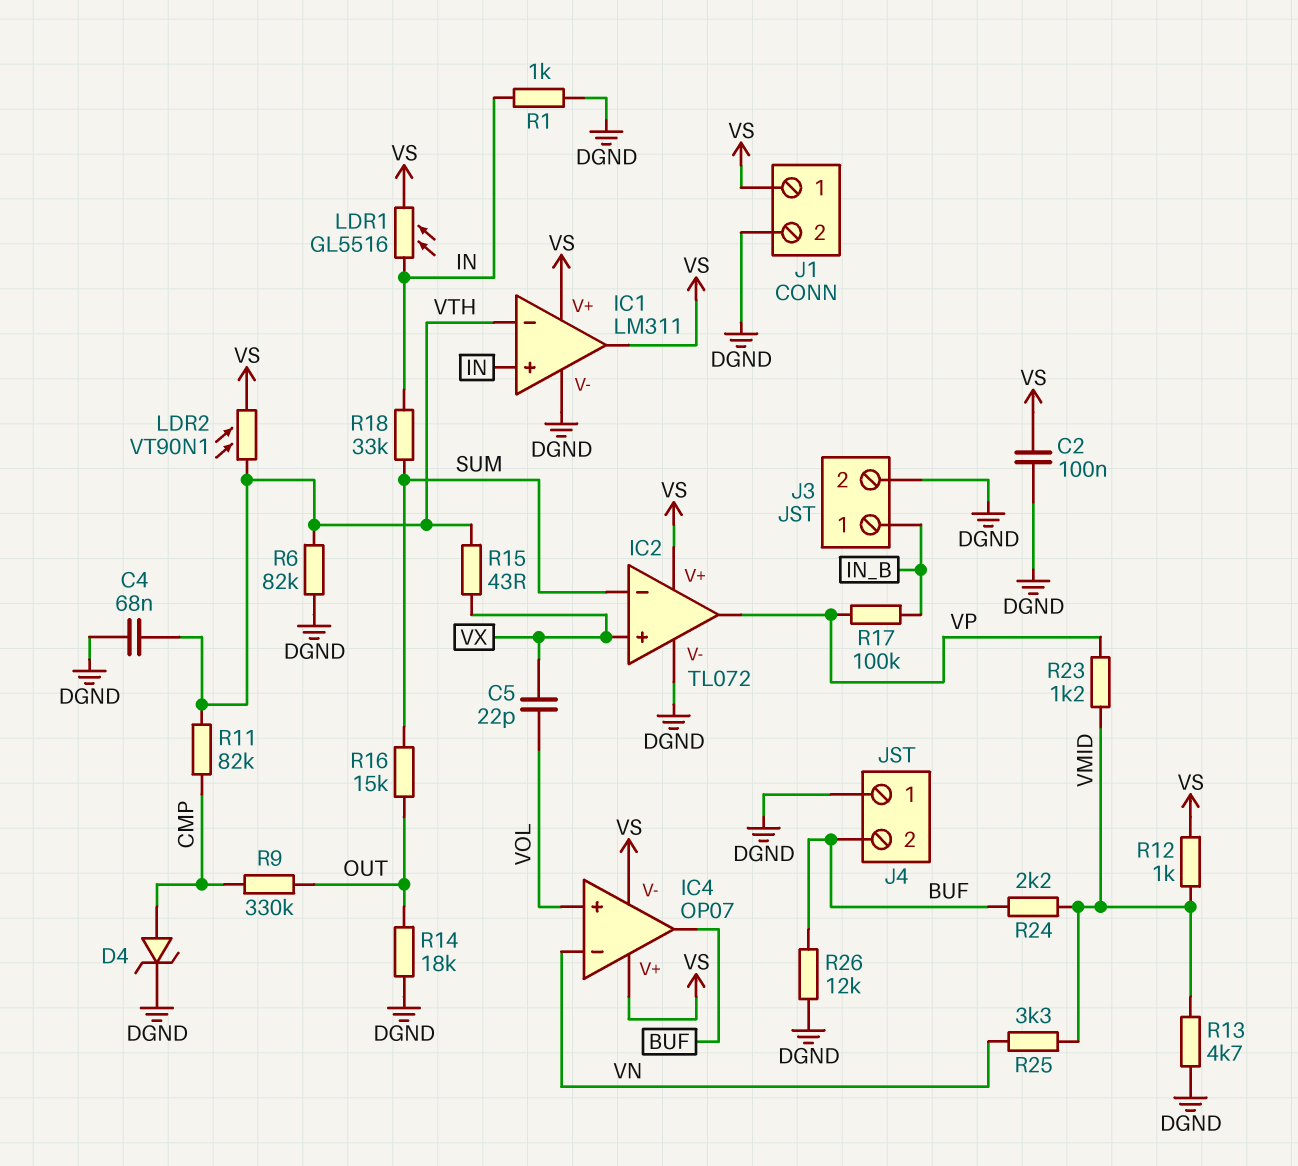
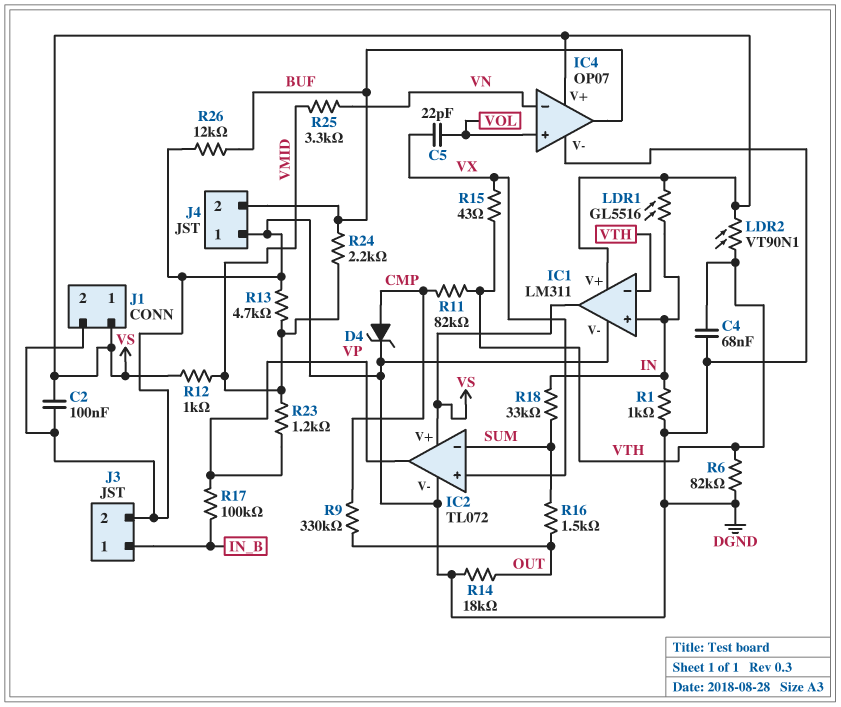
IC4 pin V-: VS -> DGND
R16: 15k (OUT, SUM) -> 1.5k (OUT, SUM)

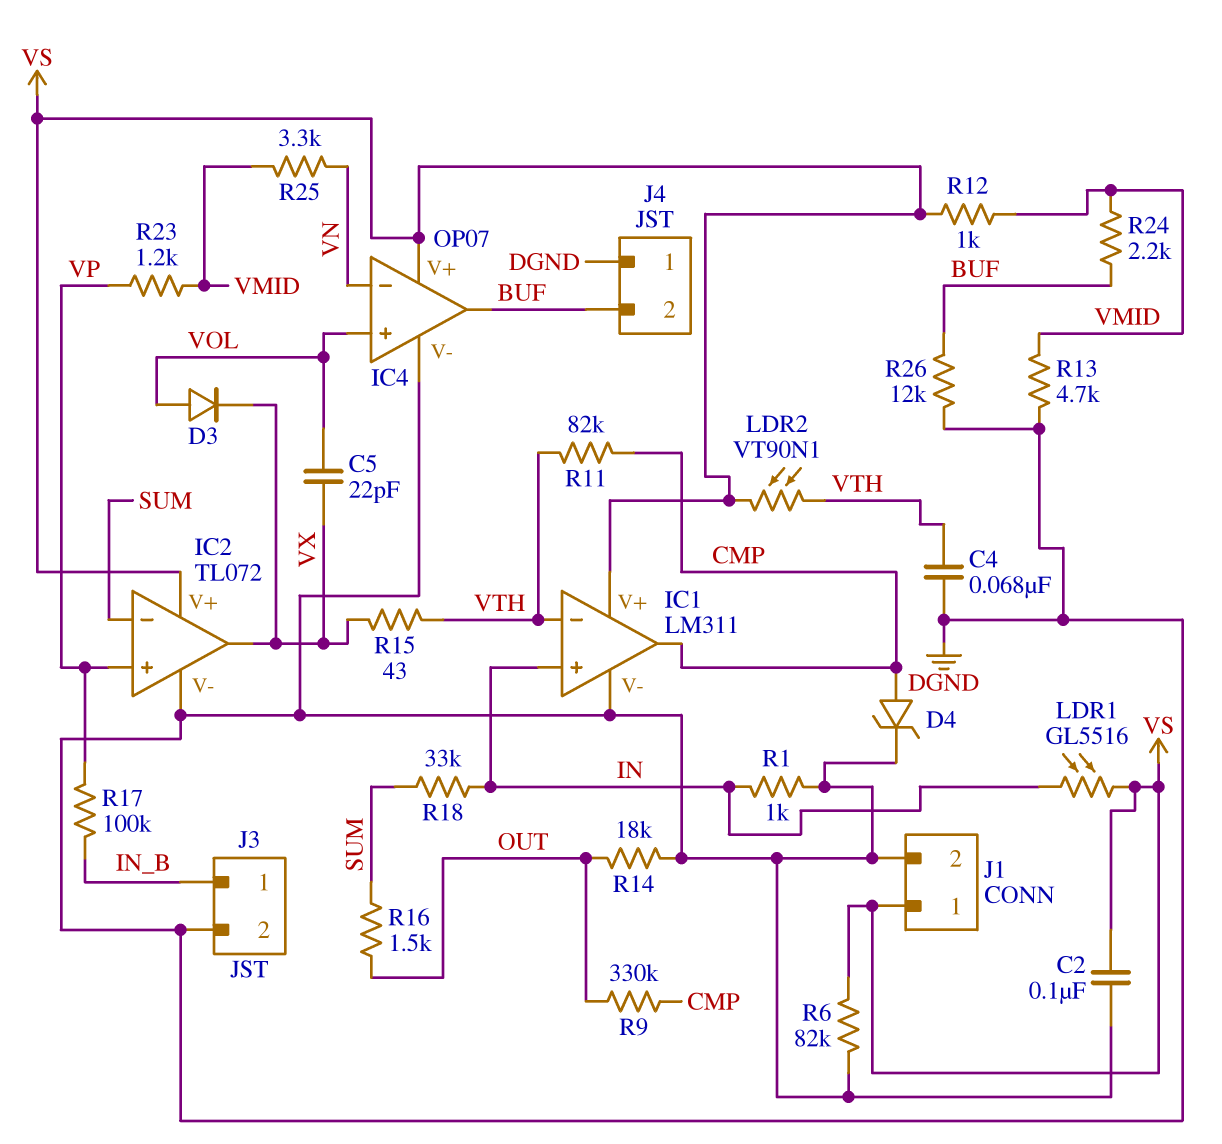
D3: none -> diode (A VOL, K VX)
IC1 pin out: VS -> CMP
IC2 pin in+: VX -> VP
IC2 pin out: VP -> VX
R6: 82k (DGND, VTH) -> 82k (DGND, VS)

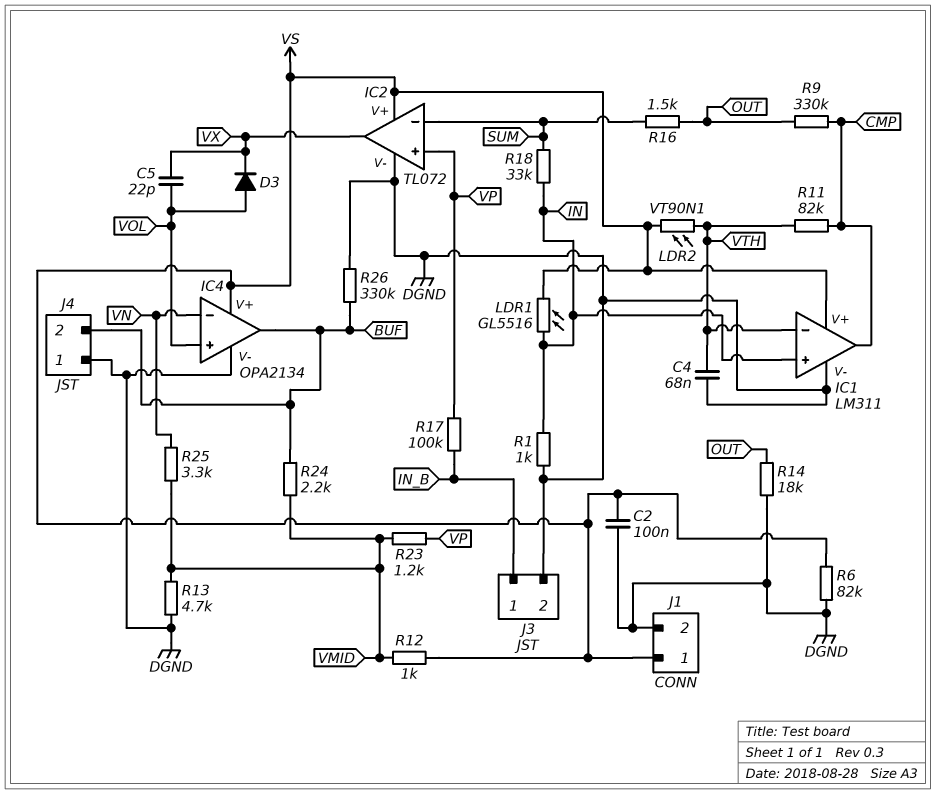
D4: zener (A CMP, K DGND) -> none
IC4: OP07 -> OPA2134
R15: 43 (VTH, VX) -> none
R26: 12k (BUF, DGND) -> 330k (BUF, DGND)

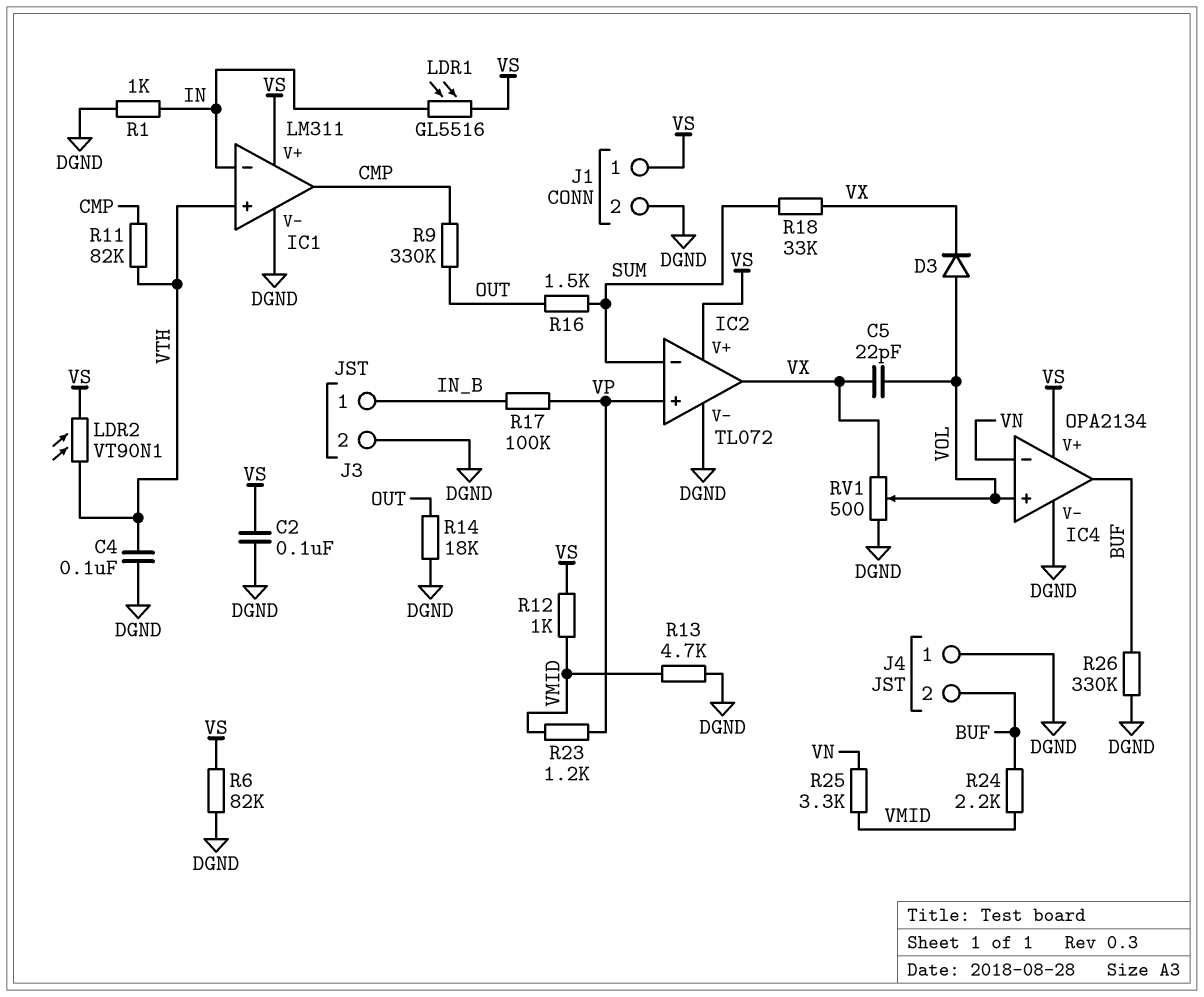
C4: 68nF (DGND, VTH) -> 100nF (DGND, VTH)
IC1 pin in+: IN -> VTH
IC1 pin in-: VTH -> IN
R18: 33k (IN, SUM) -> 33k (SUM, VX)
RV1: none -> 500 (DGND, VX, wiper VOL)

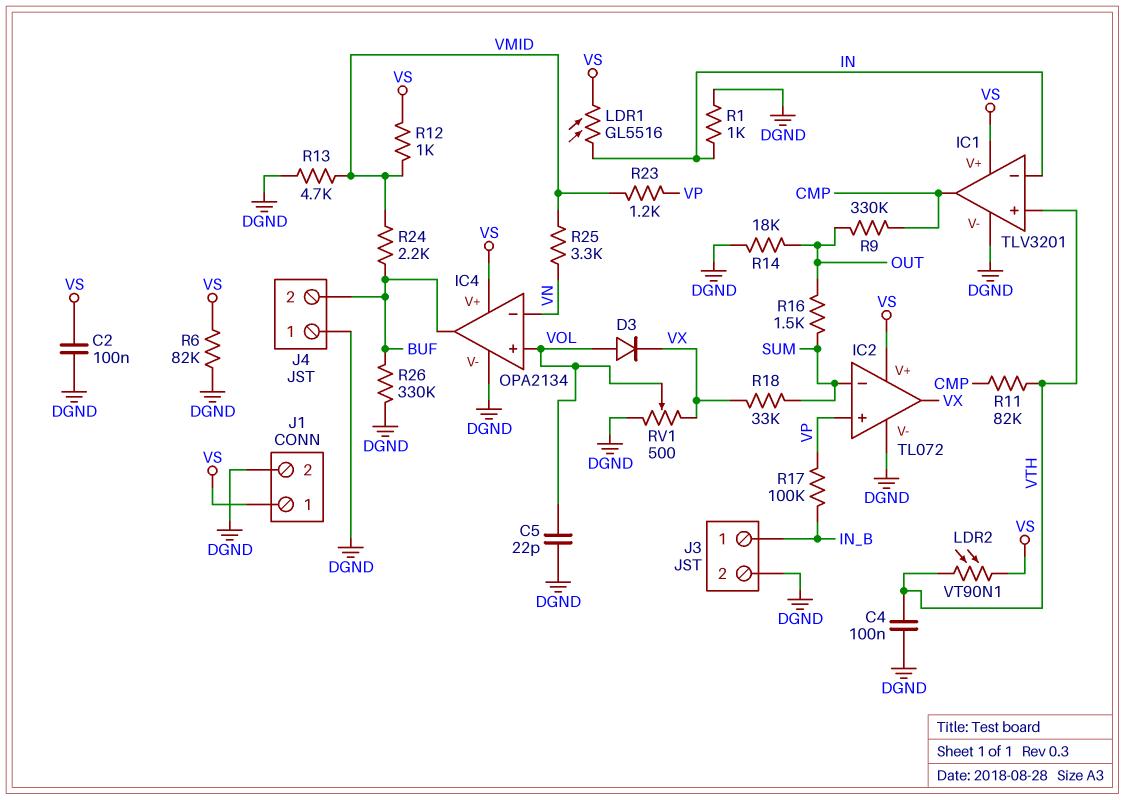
C5: 22pF (VOL, VX) -> 22pF (DGND, VOL)
IC1: LM311 -> TLV3201

